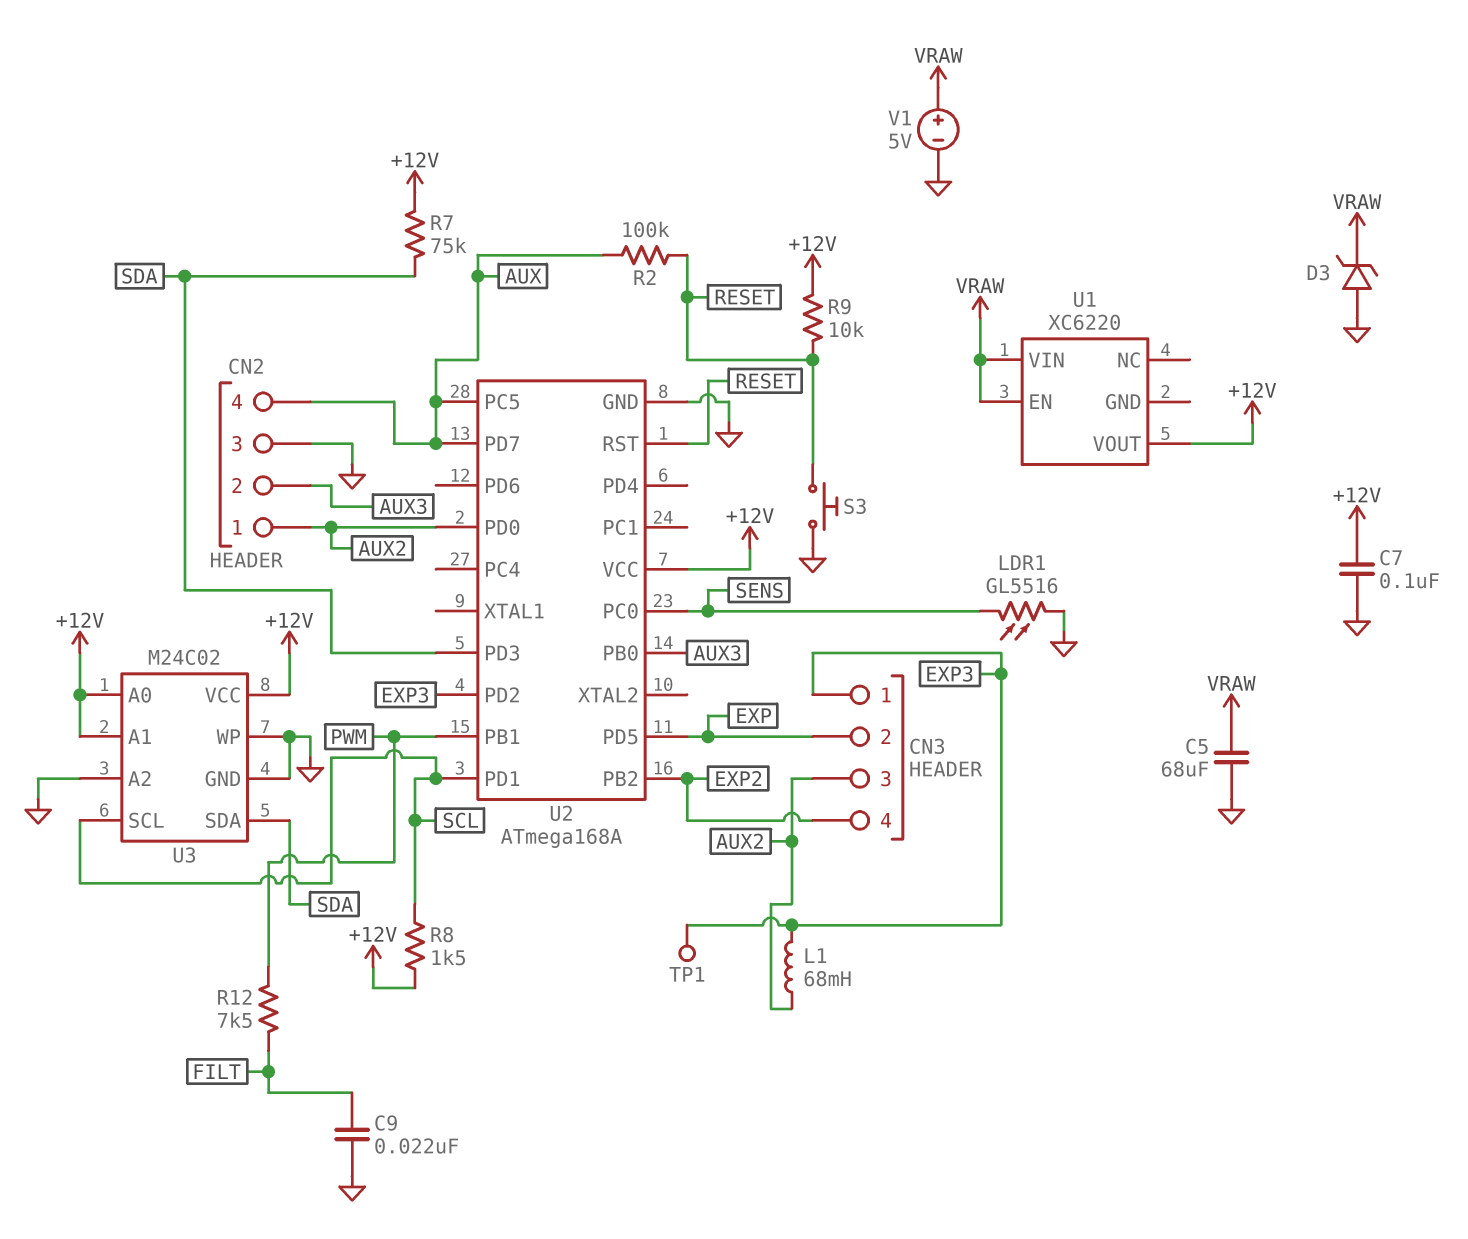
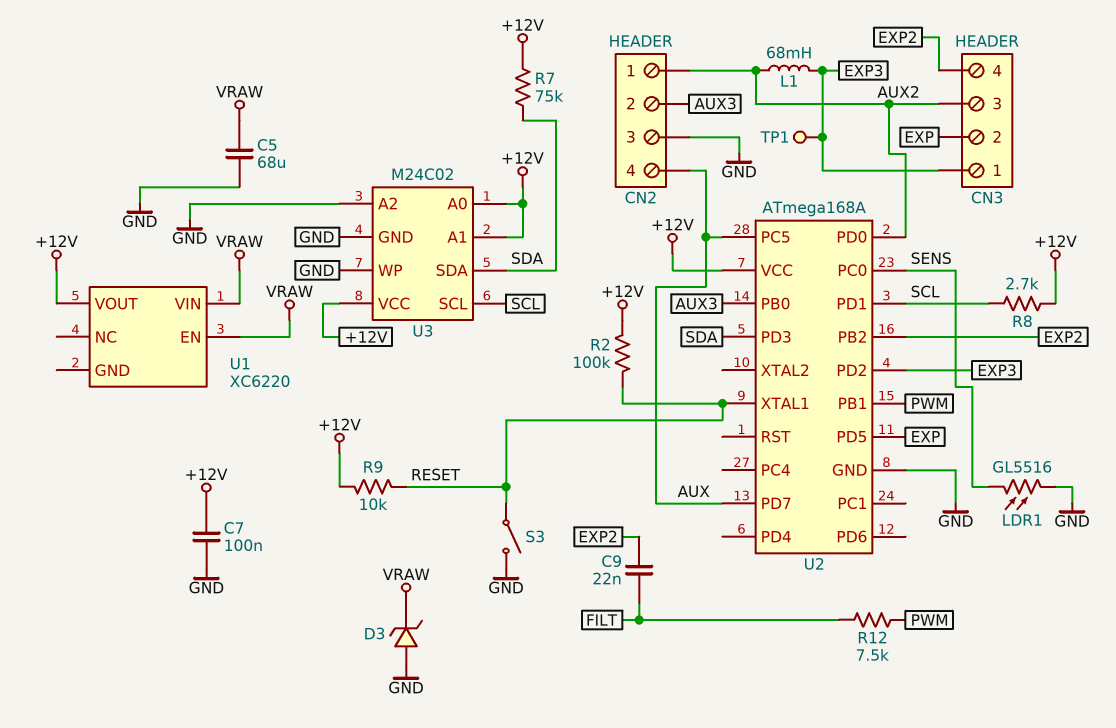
C9: 22nF (FILT, GND) -> 22nF (EXP2, FILT)
R2: 100k (AUX, RESET) -> 100k (+12V, RESET)
R8: 1.5k (+12V, SCL) -> 2.7k (+12V, SCL)
S3: button (GND, RESET) -> switch (GND, RESET)
U2 pin RST: RESET -> none
U2 pin XTAL1: none -> RESET
V1: 5V (plus VRAW, minus GND) -> none

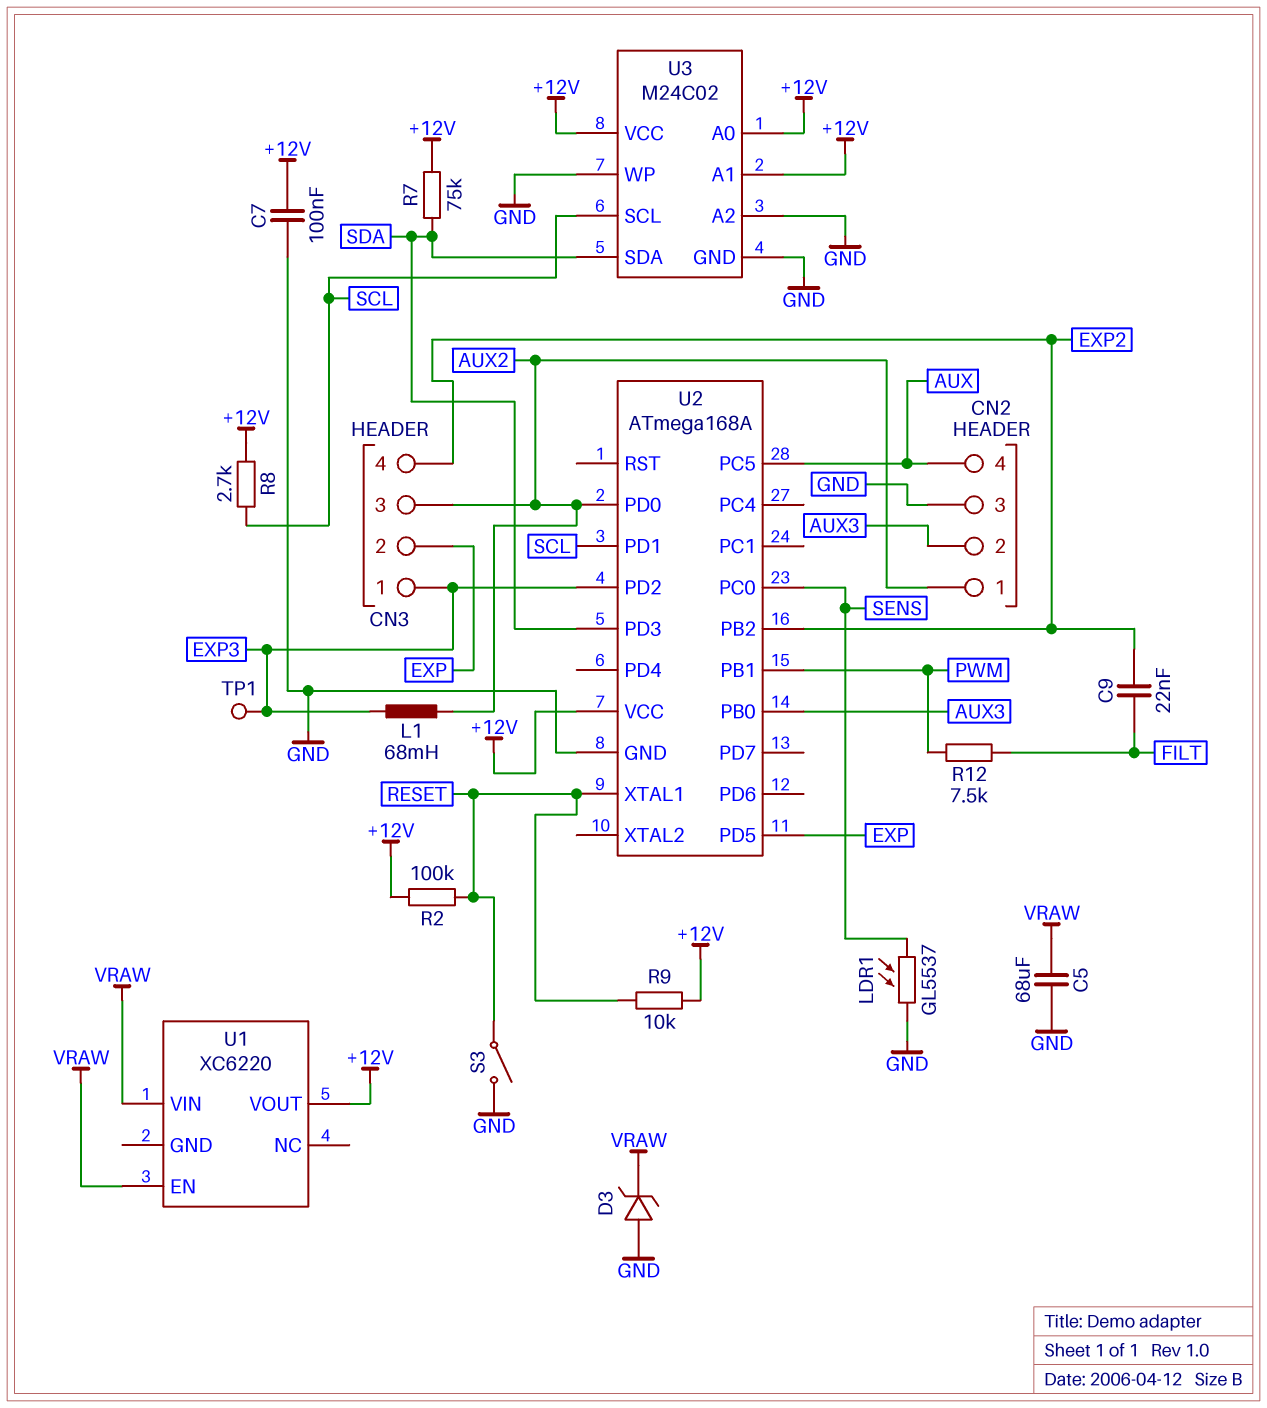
LDR1: GL5516 (GND, SENS) -> GL5537 (GND, SENS)
U2 pin PD7: AUX -> none

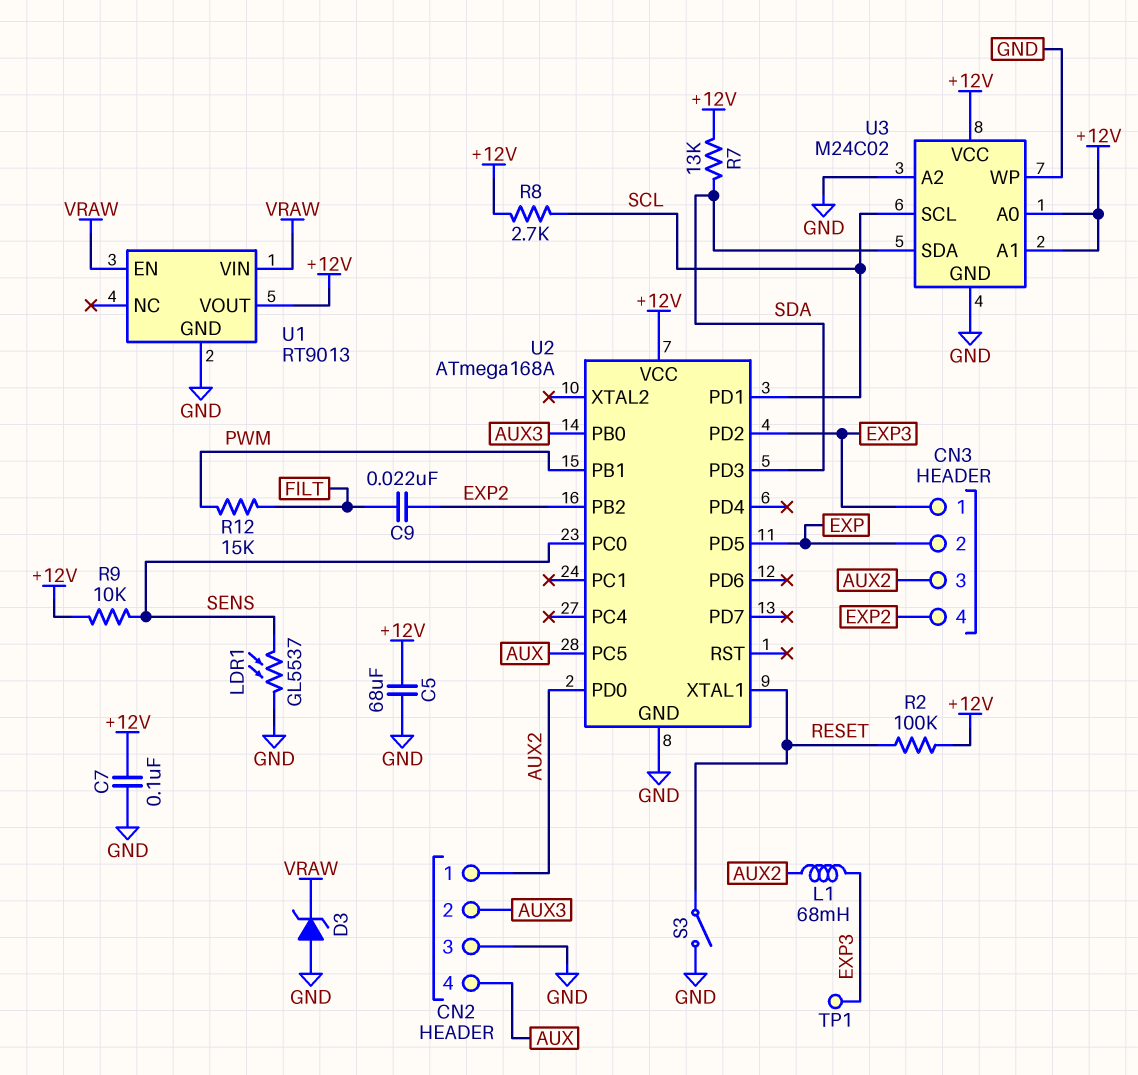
C5: 68uF (GND, VRAW) -> 68uF (+12V, GND)
R7: 75k (+12V, SDA) -> 13k (+12V, SDA)
R9: 10k (+12V, RESET) -> 10k (+12V, SENS)
R12: 7.5k (FILT, PWM) -> 15k (FILT, PWM)
U1: XC6220 -> RT9013
U1 pin GND: none -> GND

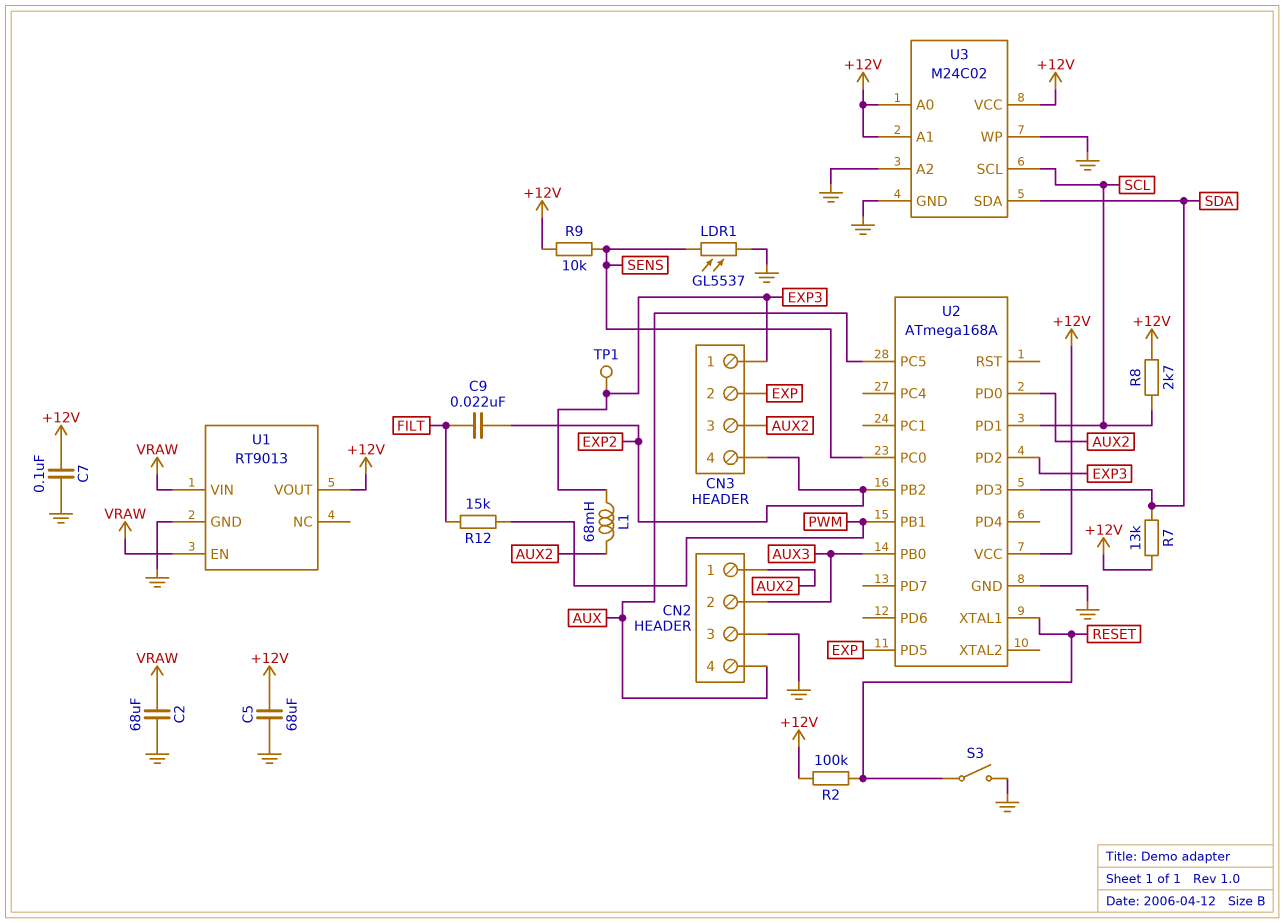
C2: none -> 68uF (GND, VRAW)
D3: zener (A GND, K VRAW) -> none

